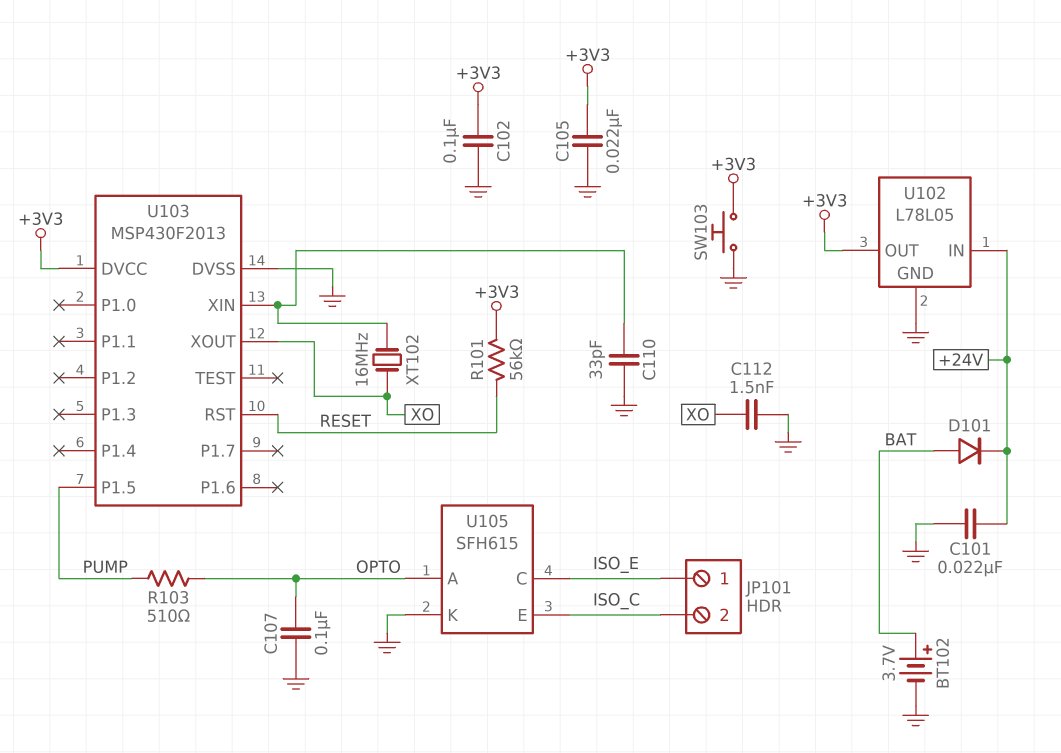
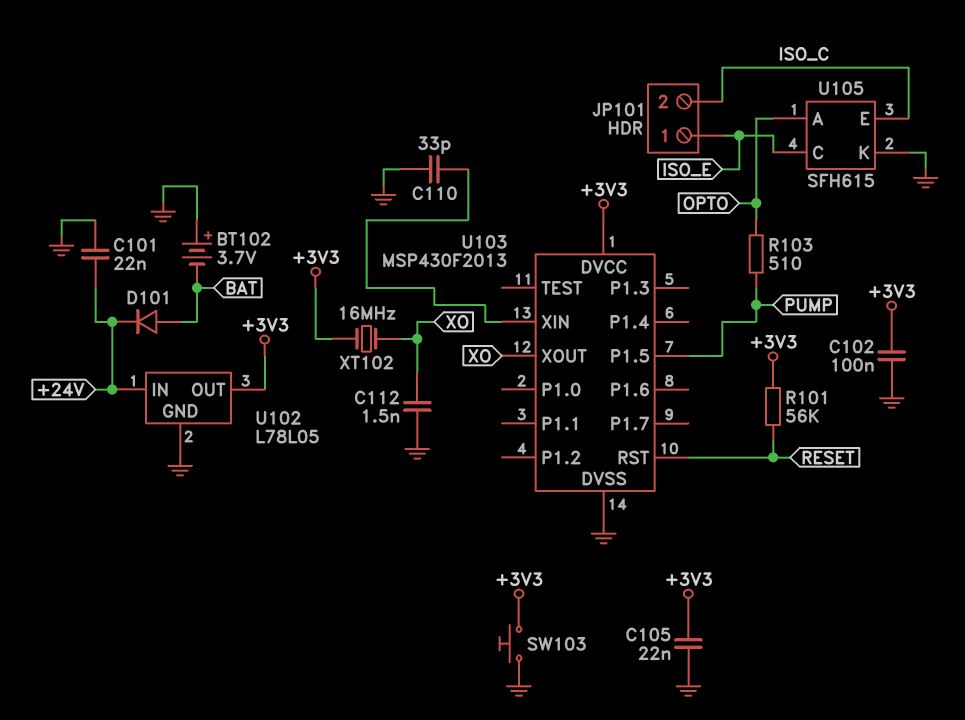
BT102: 3.7V (plus BAT, minus GND) -> 3.7V (plus GND, minus BAT)
C107: 100nF (GND, OPTO) -> none
XT102: 16MHz (U103/XIN, XO) -> 16MHz (+3V3, XO)

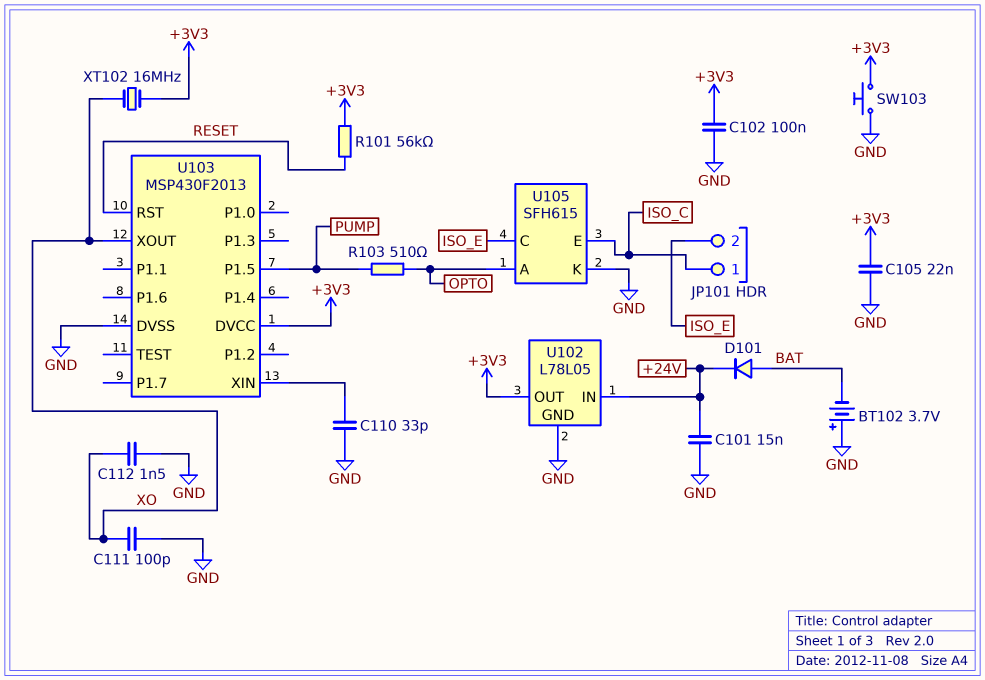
C101: 22nF (+24V, GND) -> 15nF (+24V, GND)
C111: none -> 100pF (GND, XO)
JP101 pin 1: ISO_E -> ISO_C
JP101 pin 2: ISO_C -> ISO_E

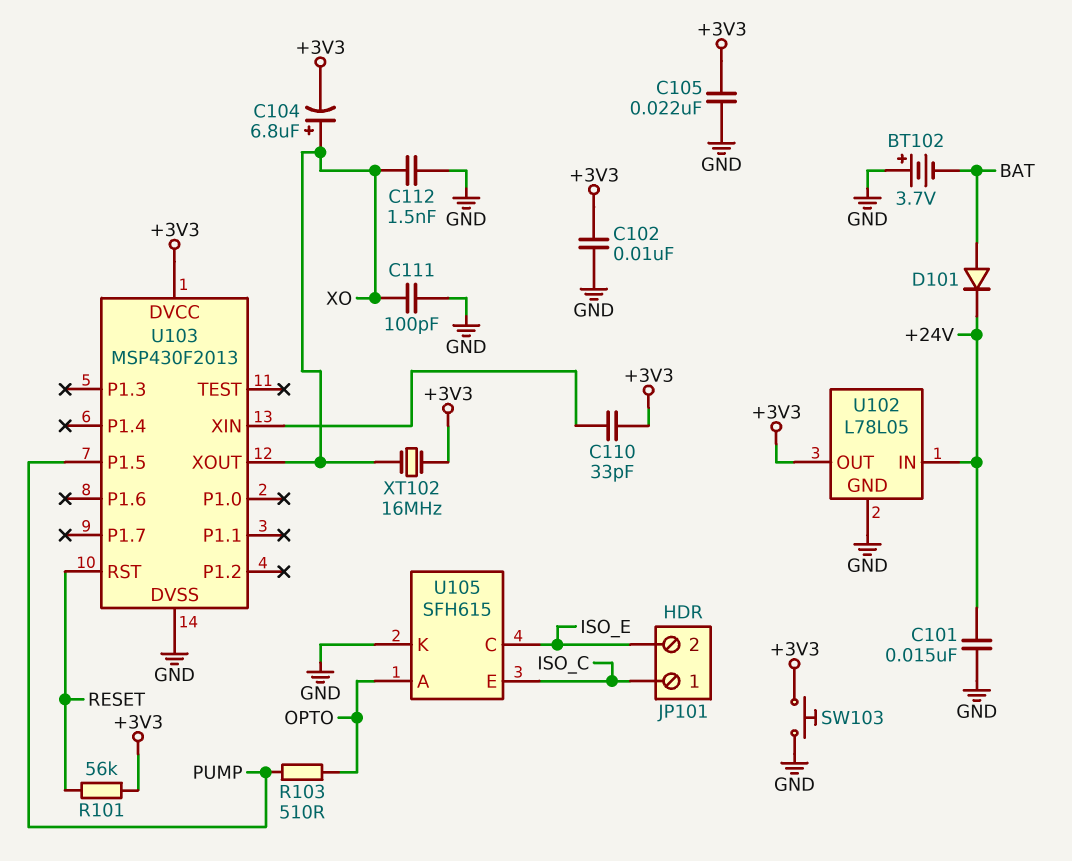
C102: 100nF (+3V3, GND) -> 10nF (+3V3, GND)
C104: none -> 6.8uF (plus XO, minus +3V3)
C110: 33pF (GND, U103/XIN) -> 33pF (+3V3, U103/XIN)

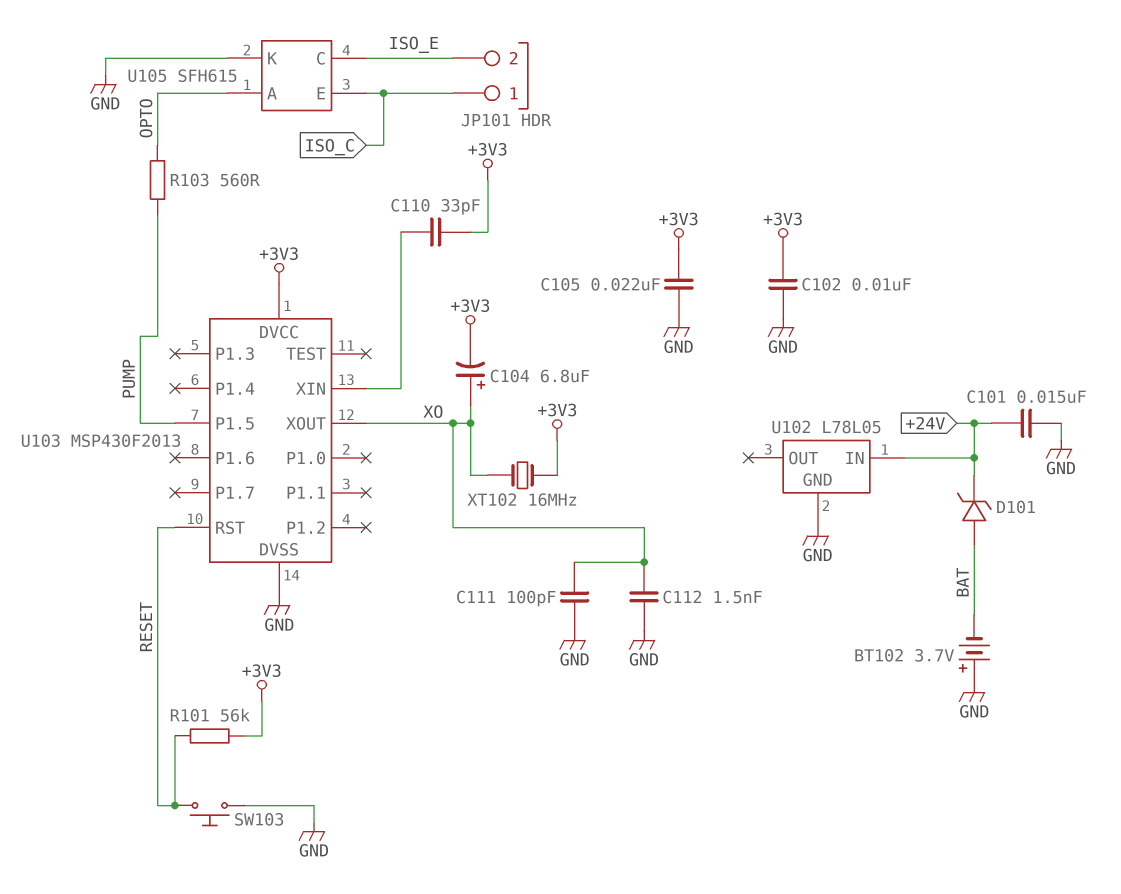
D101: diode (A BAT, K +24V) -> zener (A BAT, K +24V)
R103: 510 (OPTO, PUMP) -> 560 (OPTO, PUMP)
SW103: button (+3V3, GND) -> button (GND, RESET)
U102 pin OUT: +3V3 -> none

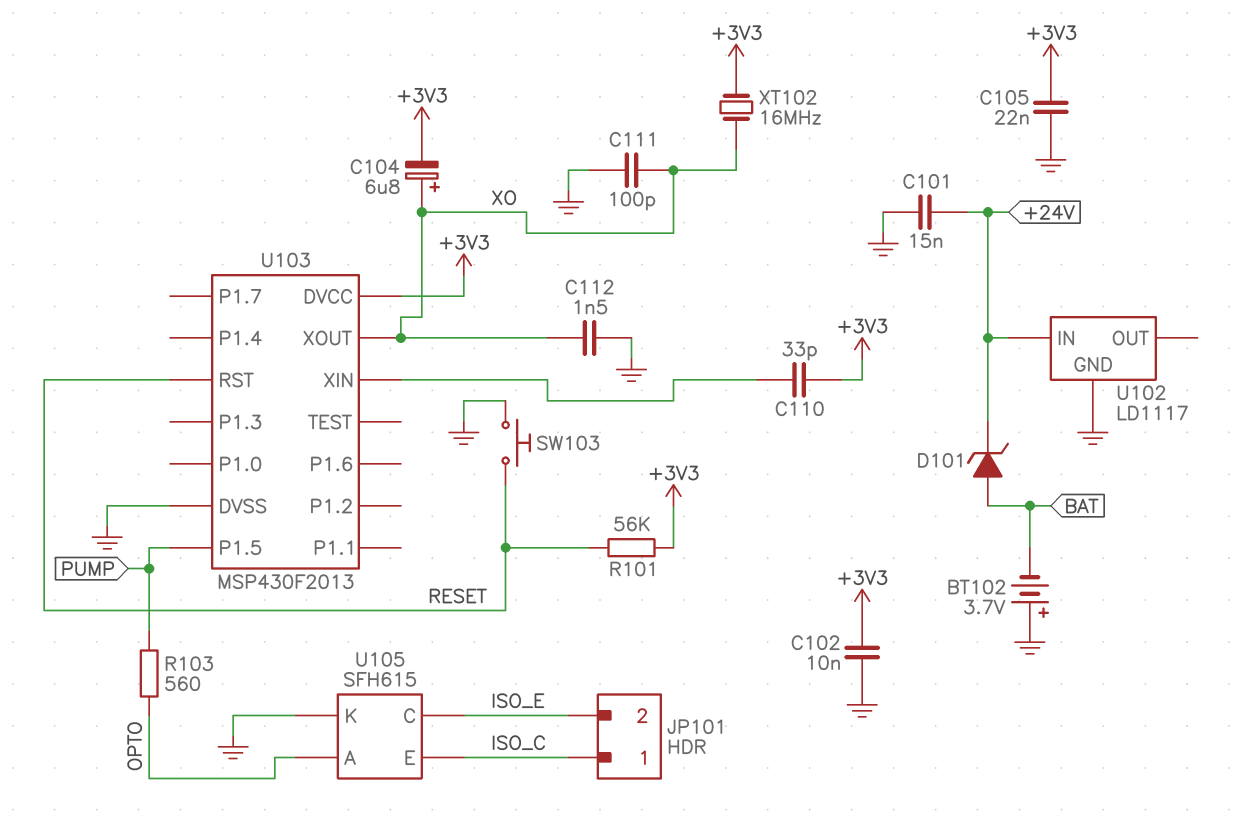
U102: L78L05 -> LD1117

